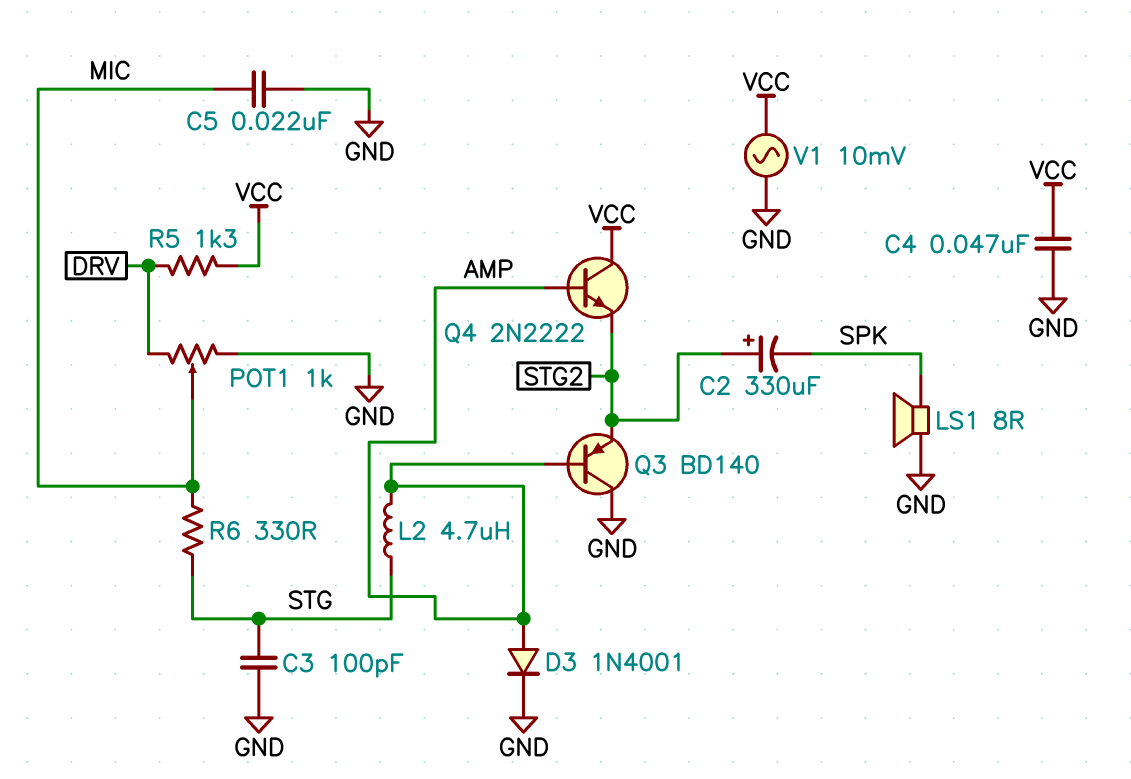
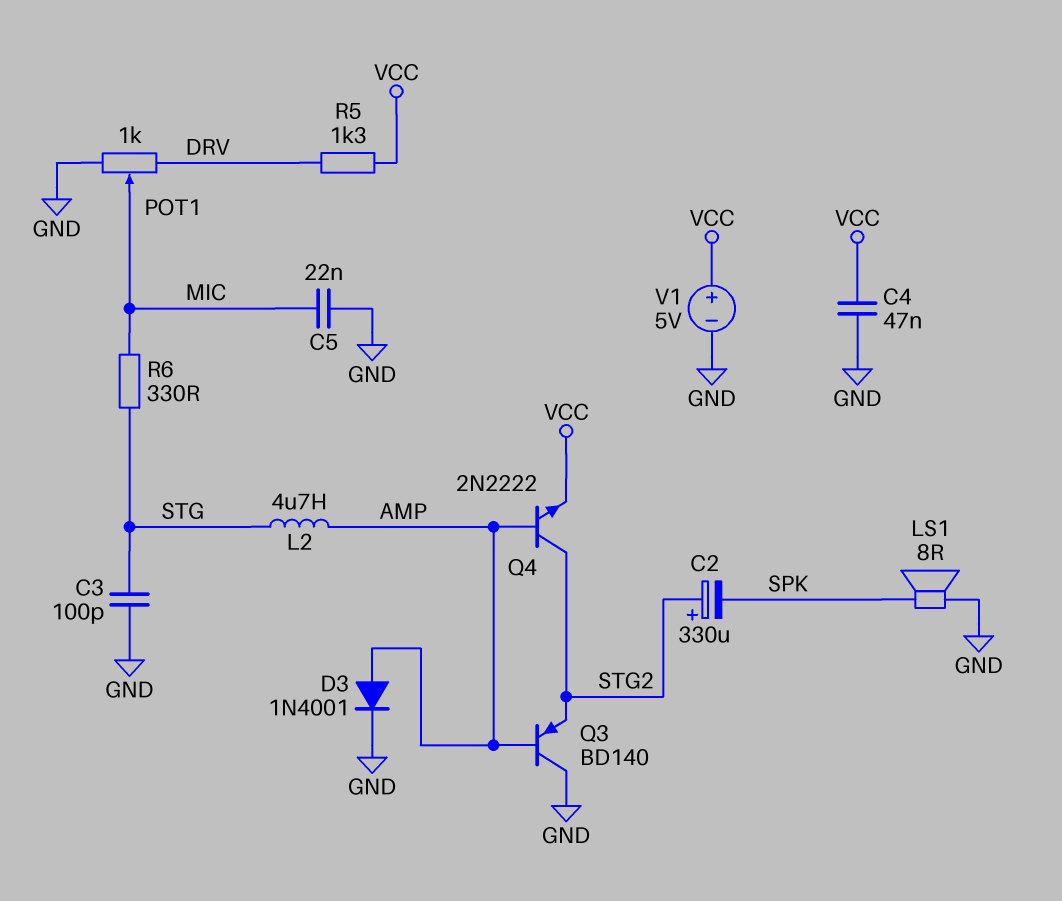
Q4: NPN 2N2222 (B AMP, C VCC, E STG2) -> NPN 2N2222 (B AMP, C STG2, E VCC)
V1: AC 10mV (GND, VCC) -> 5V (plus VCC, minus GND)

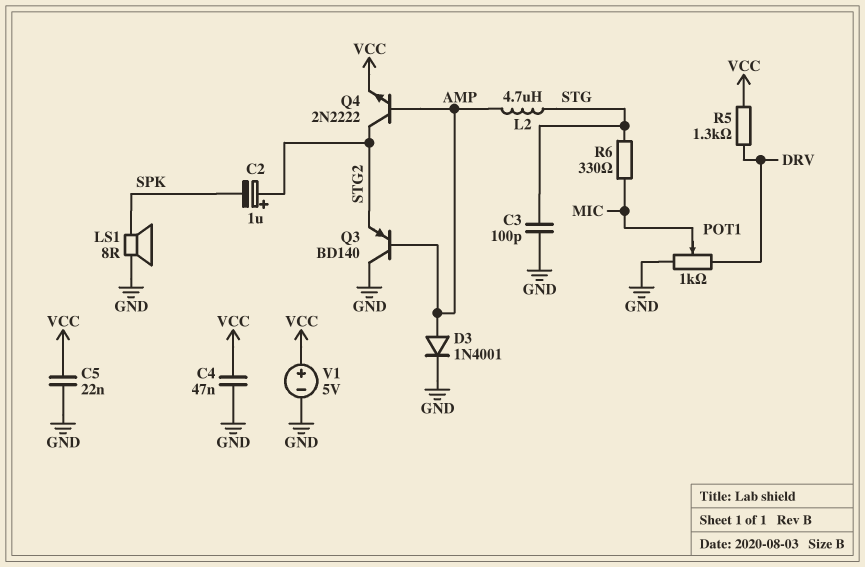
C2: 330uF (plus STG2, minus SPK) -> 1uF (plus STG2, minus SPK)
C5: 22nF (GND, MIC) -> 22nF (GND, VCC)

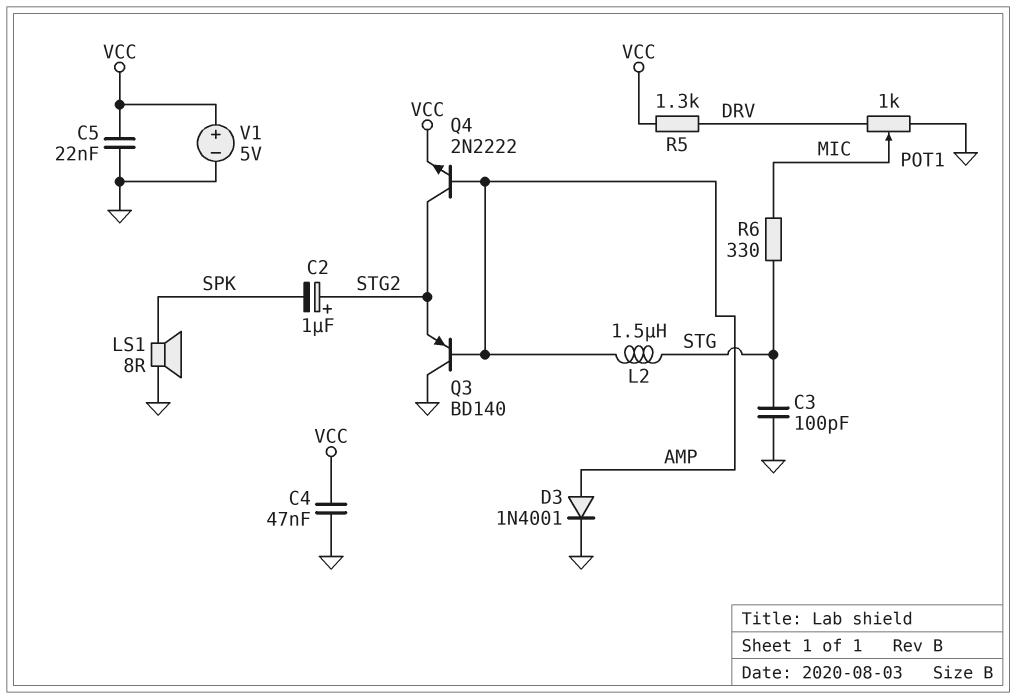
L2: 4.7uH (AMP, STG) -> 1.5uH (AMP, STG)

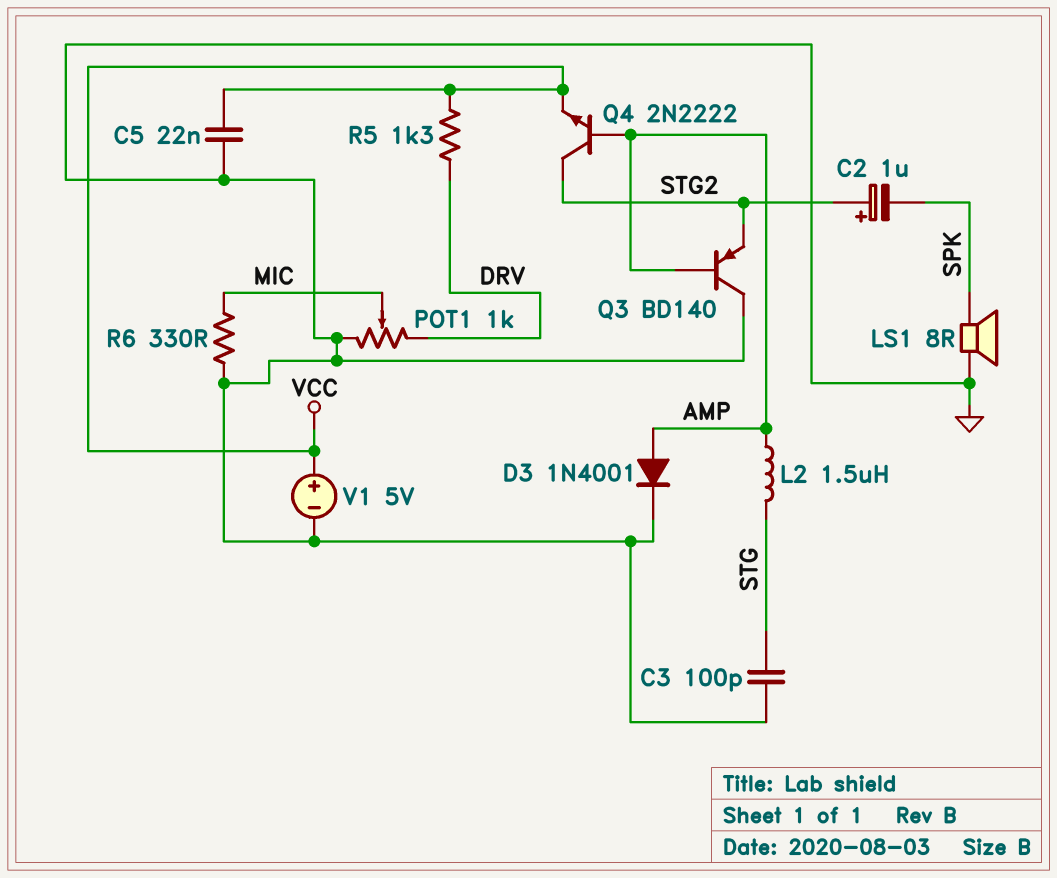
C4: 47nF (GND, VCC) -> none
R6: 330 (MIC, STG) -> 330 (GND, MIC)

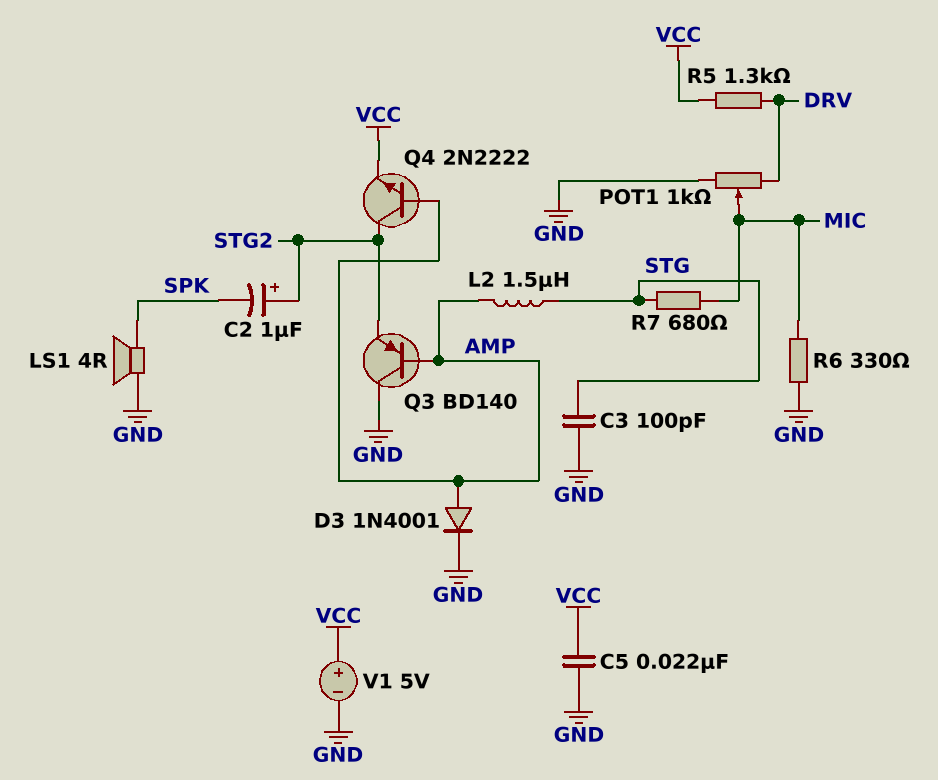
LS1: speaker 8R (GND, SPK) -> speaker 4R (GND, SPK)
R7: none -> 680 (MIC, STG)

